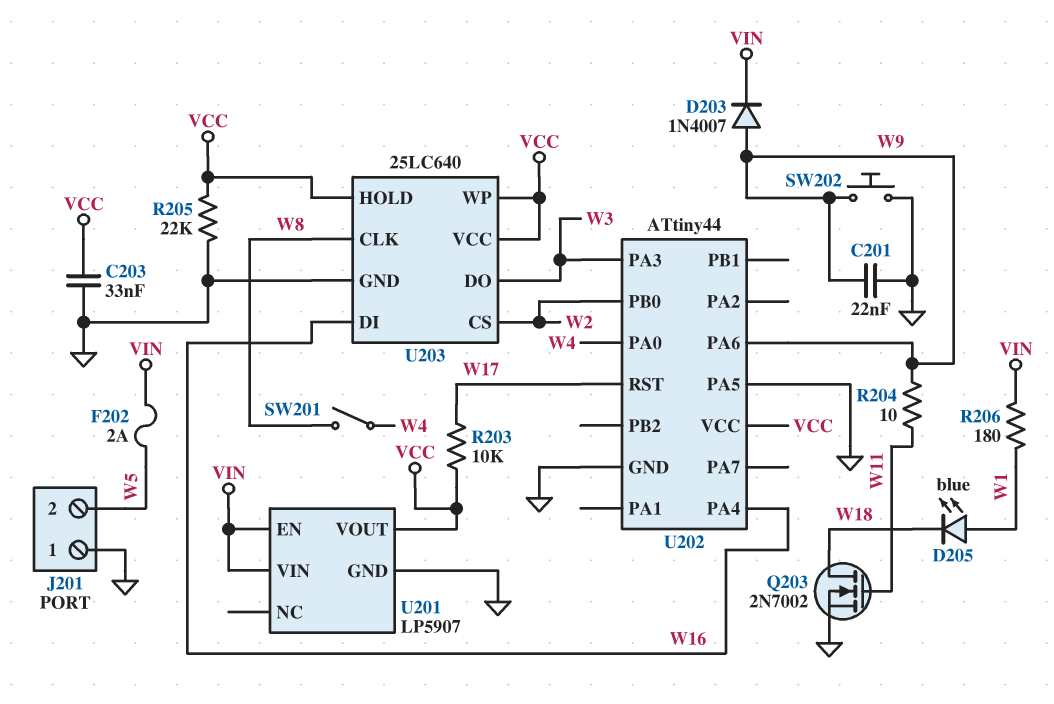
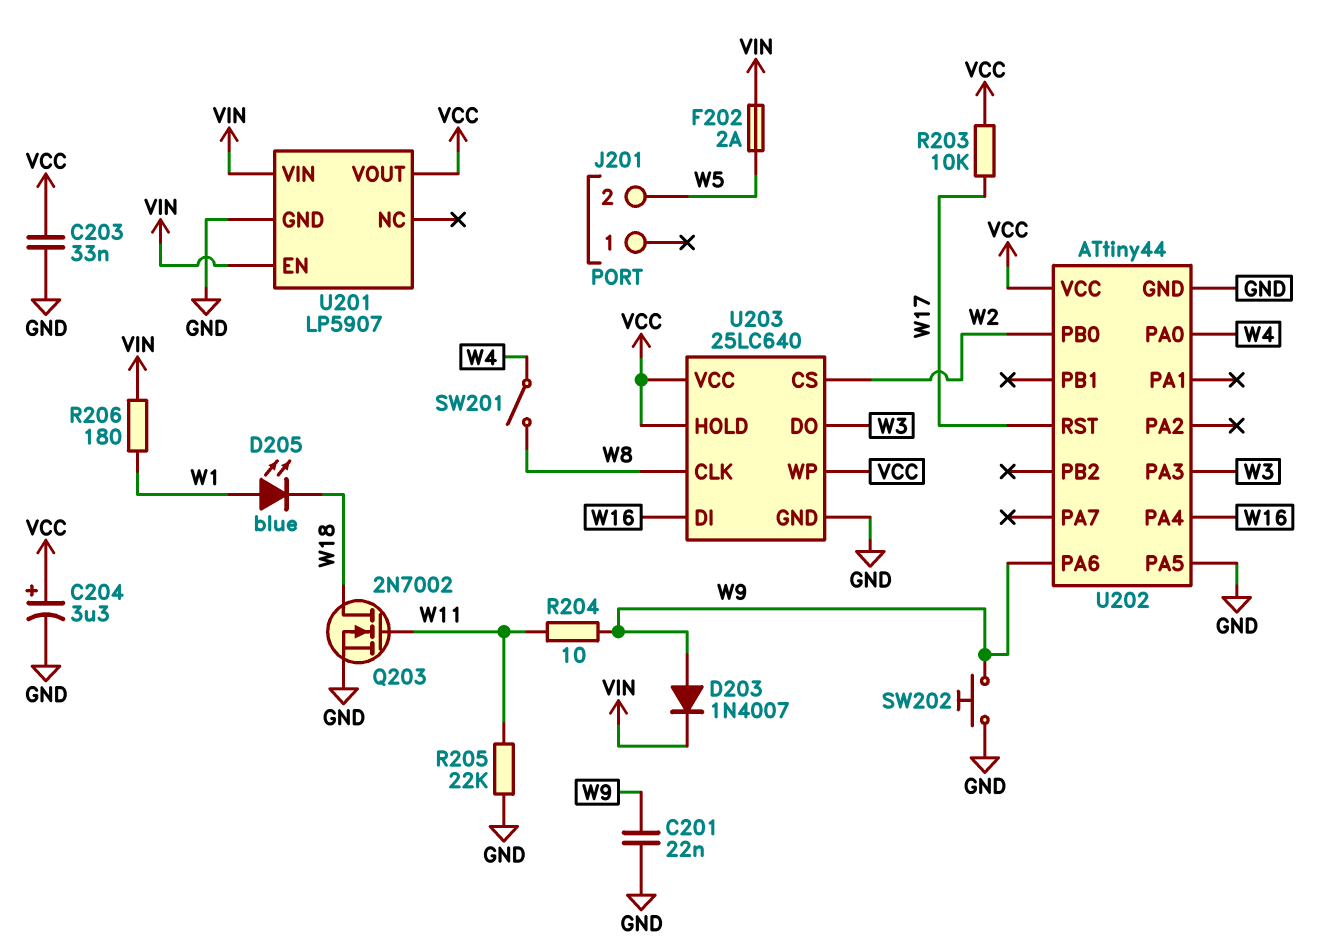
C204: none -> 3.3uF (plus VCC, minus GND)
J201 pin 1: GND -> none
R205: 22k (GND, VCC) -> 22k (GND, W11)

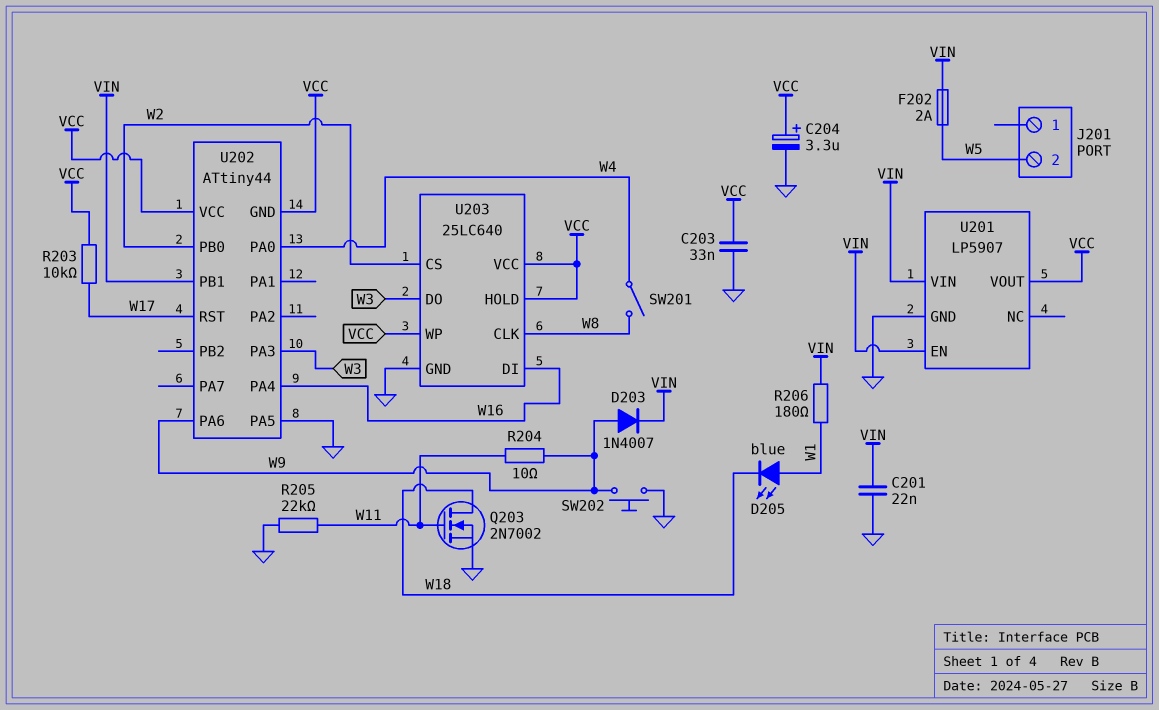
C201: 22nF (GND, W9) -> 22nF (GND, VIN)
U202 pin GND: GND -> VCC
U202 pin PB1: none -> VIN

